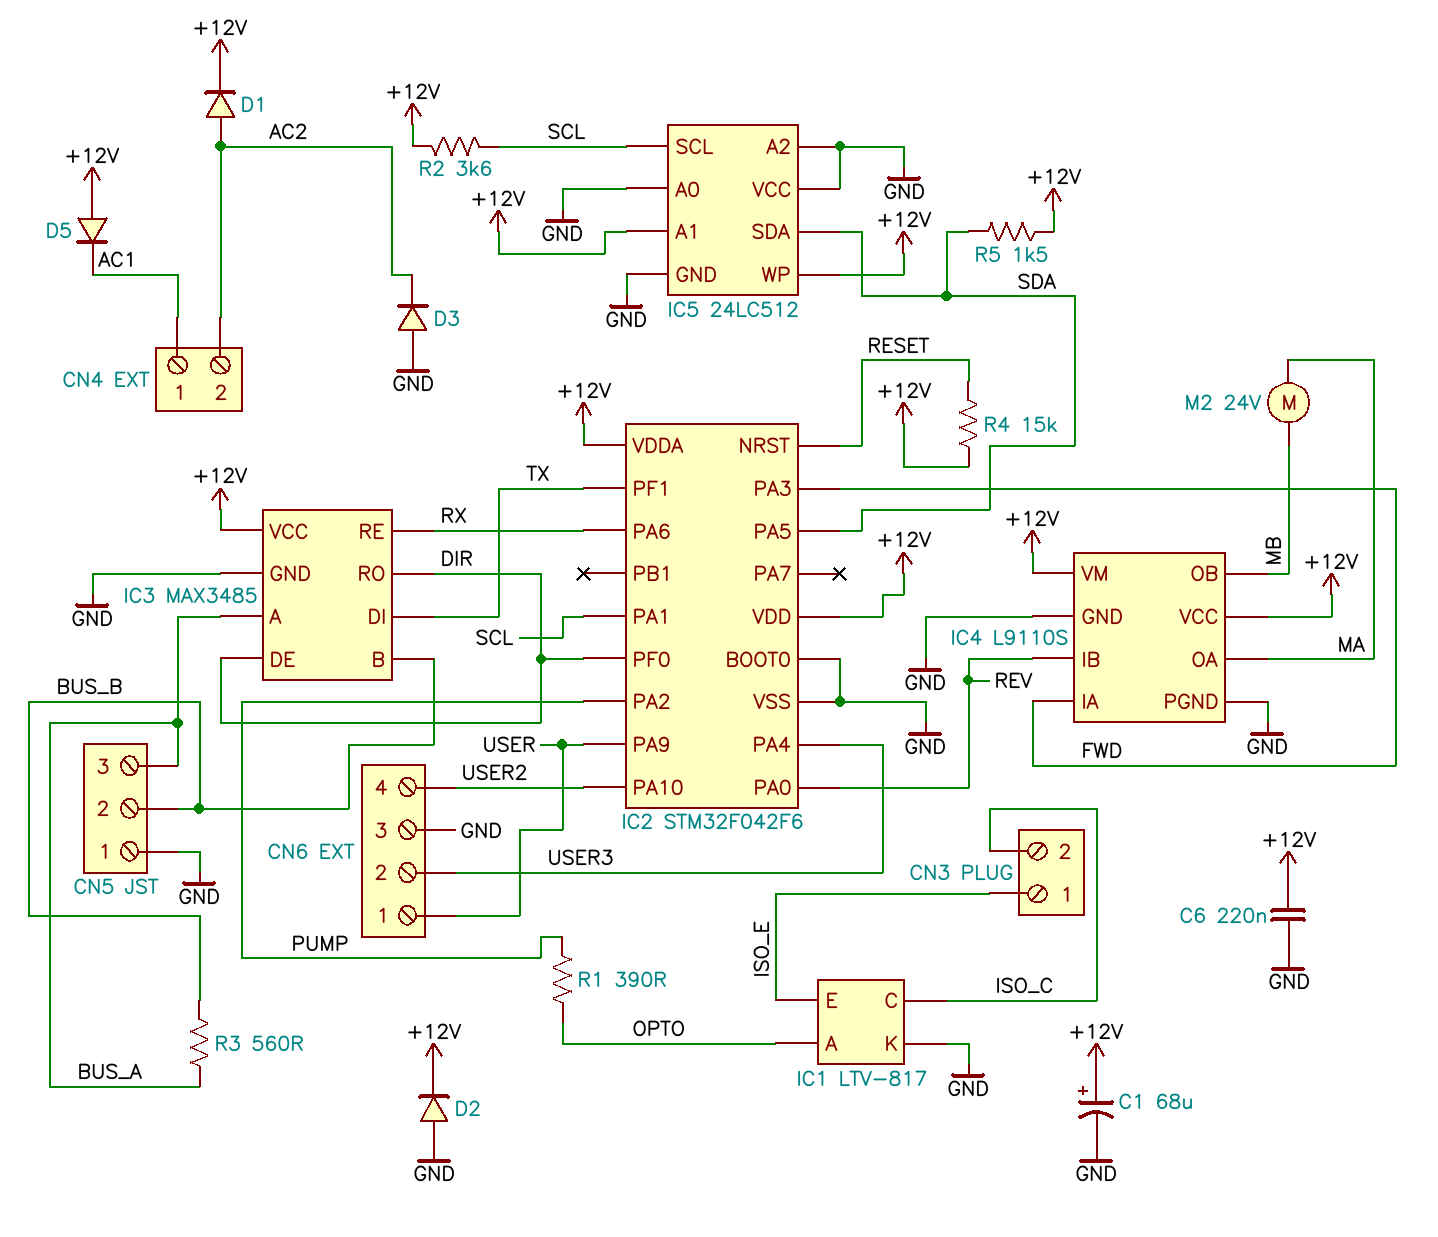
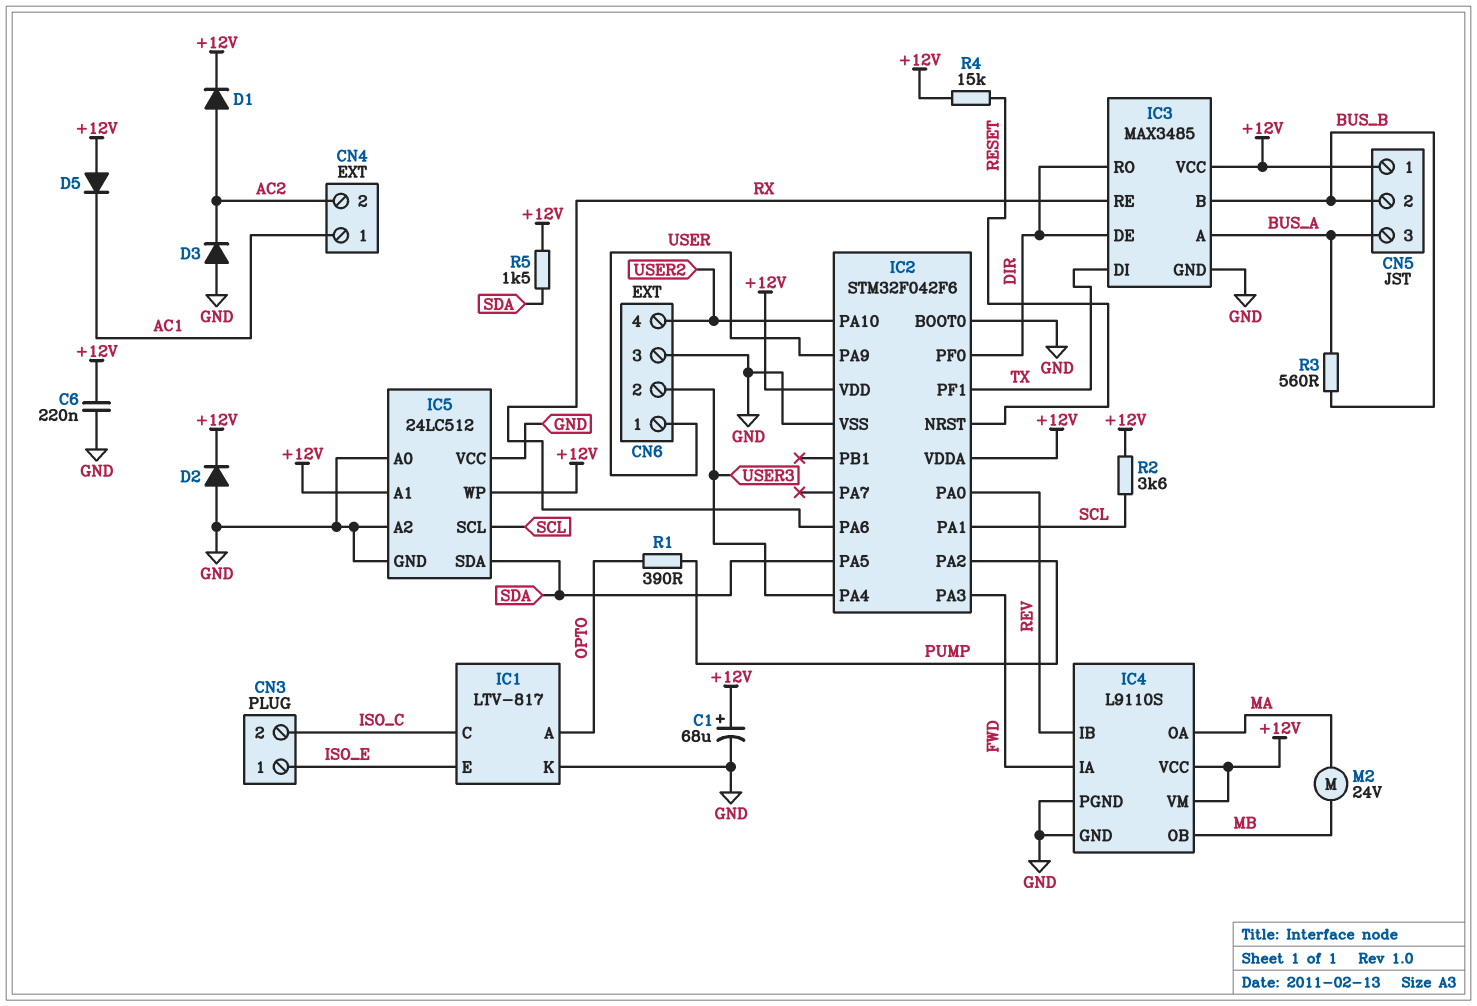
CN5 pin 1: GND -> +12V

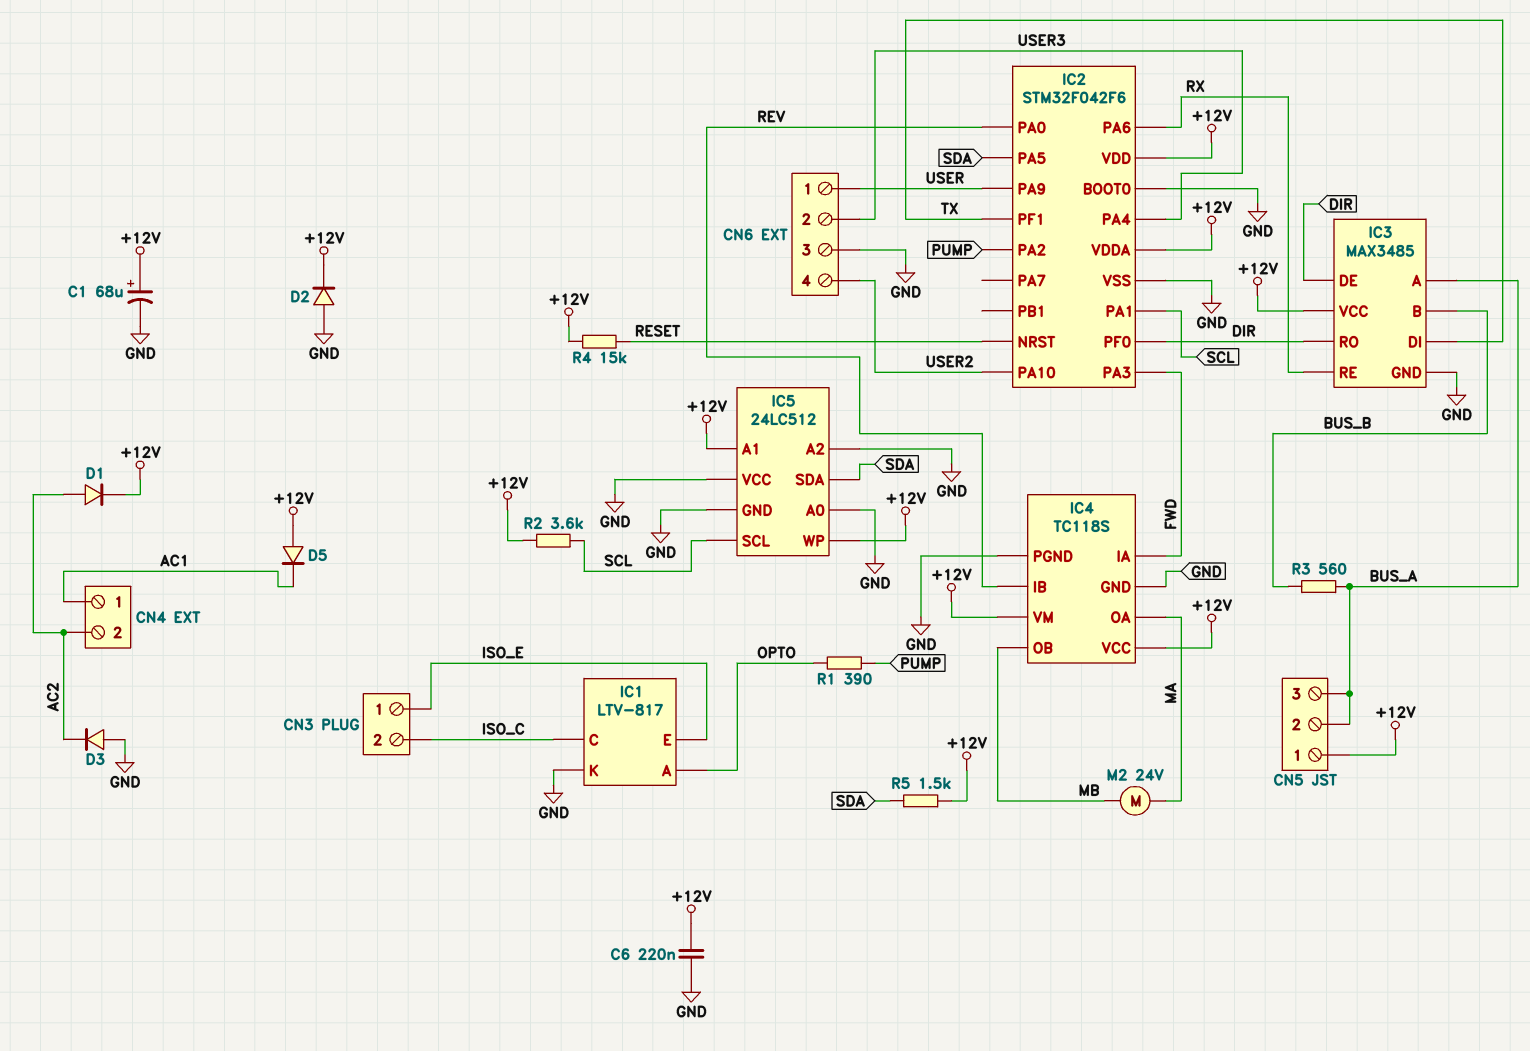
CN5 pin 2: BUS_B -> BUS_A
IC4: L9110S -> TC118S

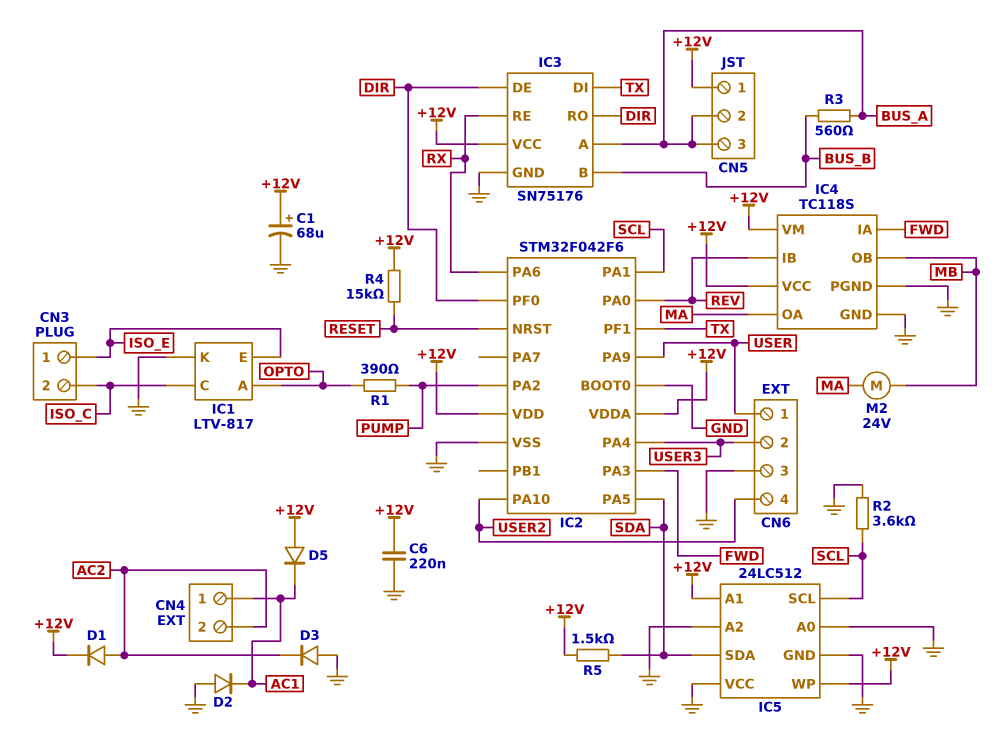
D2: diode (A GND, K +12V) -> diode (A GND, K AC1)
IC3: MAX3485 -> SN75176
R2: 3.6k (+12V, SCL) -> 3.6k (GND, SCL)

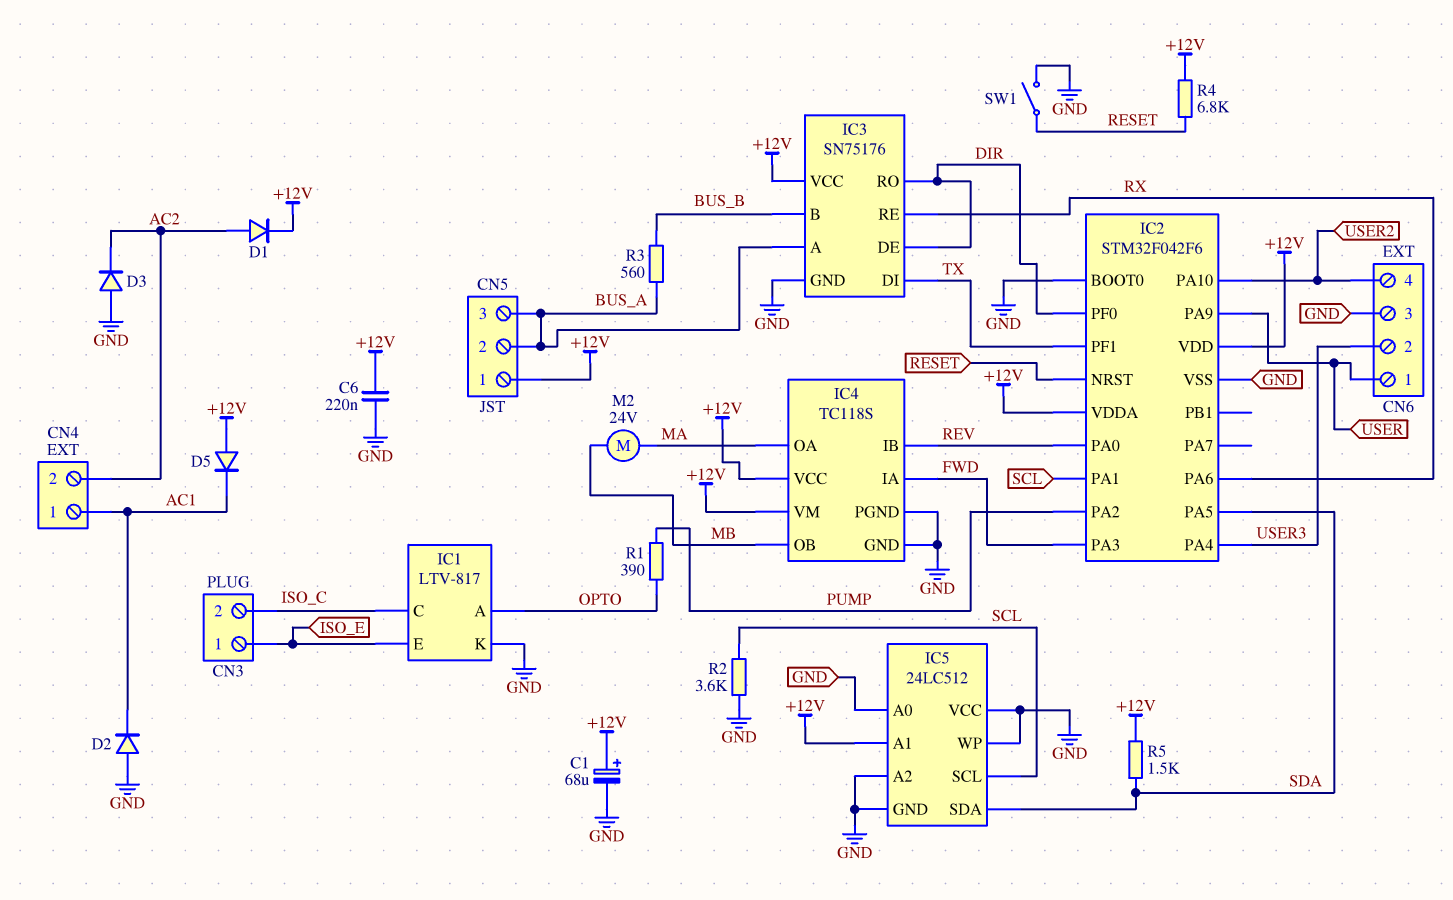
IC5 pin WP: +12V -> GND
R4: 15k (+12V, RESET) -> 6.8k (+12V, RESET)
SW1: none -> switch (GND, RESET)

